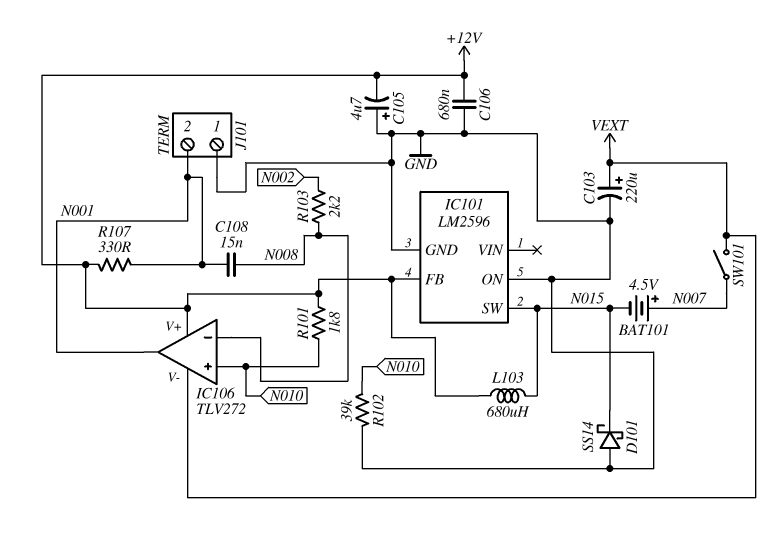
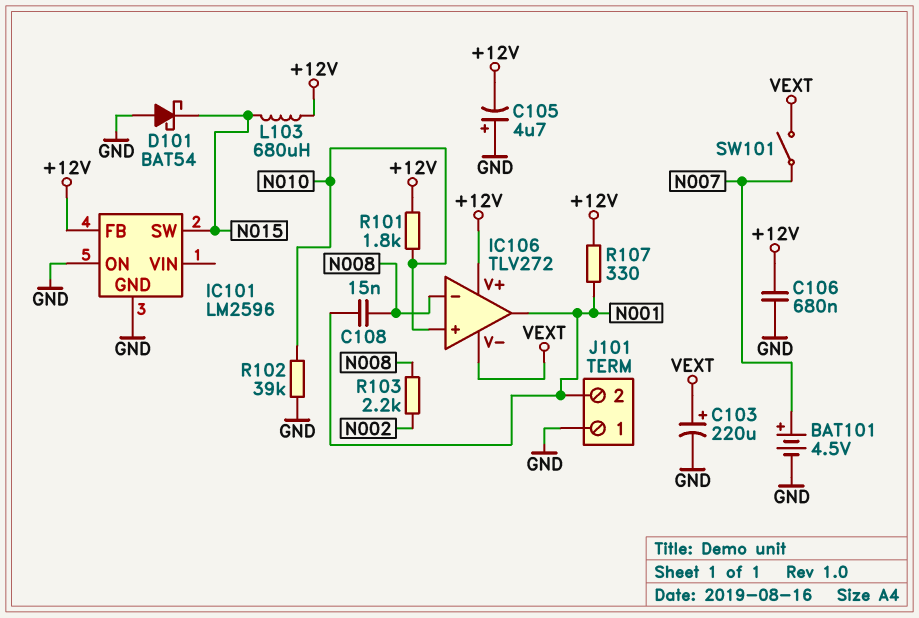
BAT101: 4.5V (plus N007, minus N015) -> 4.5V (plus N007, minus GND)
D101: schottky SS14 (A GND, K N015) -> schottky BAT54 (A GND, K N015)

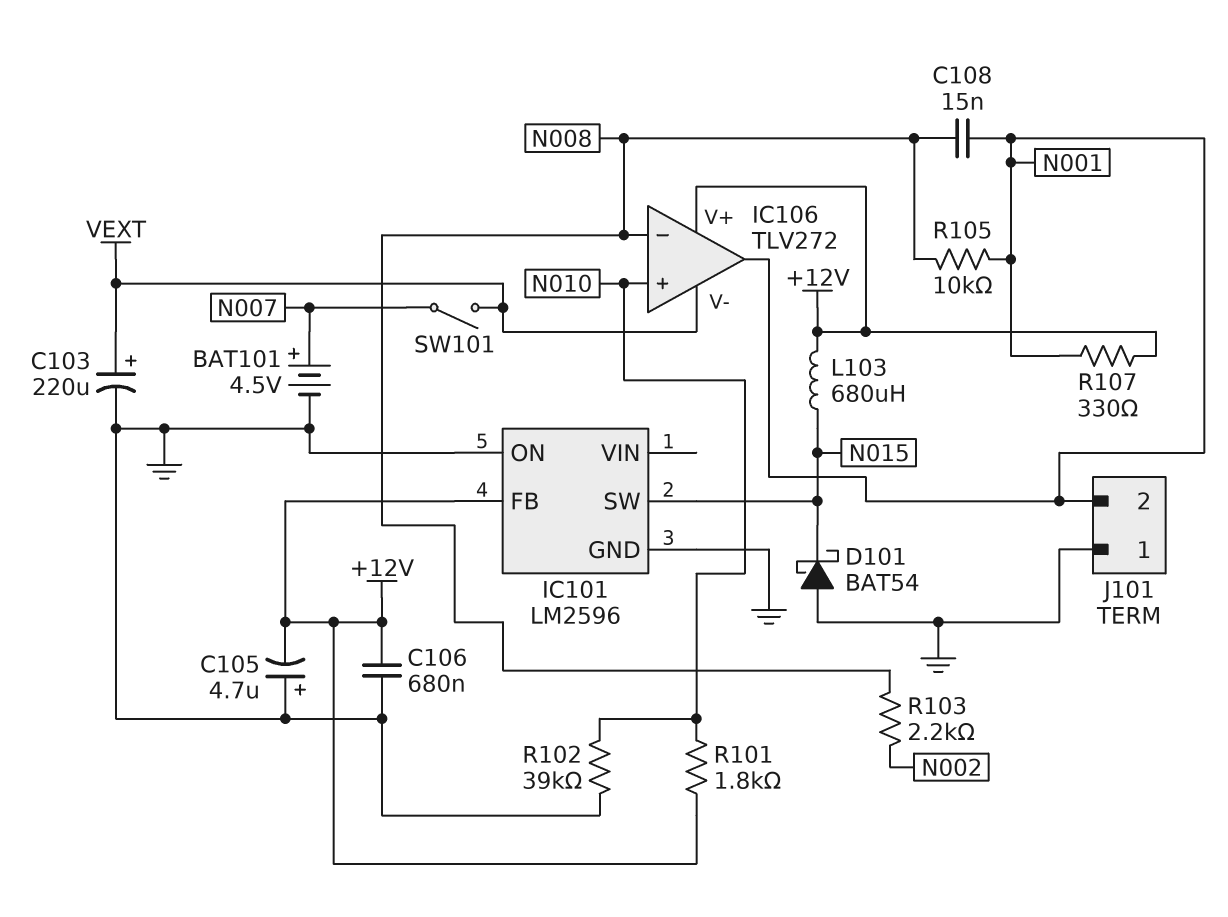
R105: none -> 10k (N001, N008)

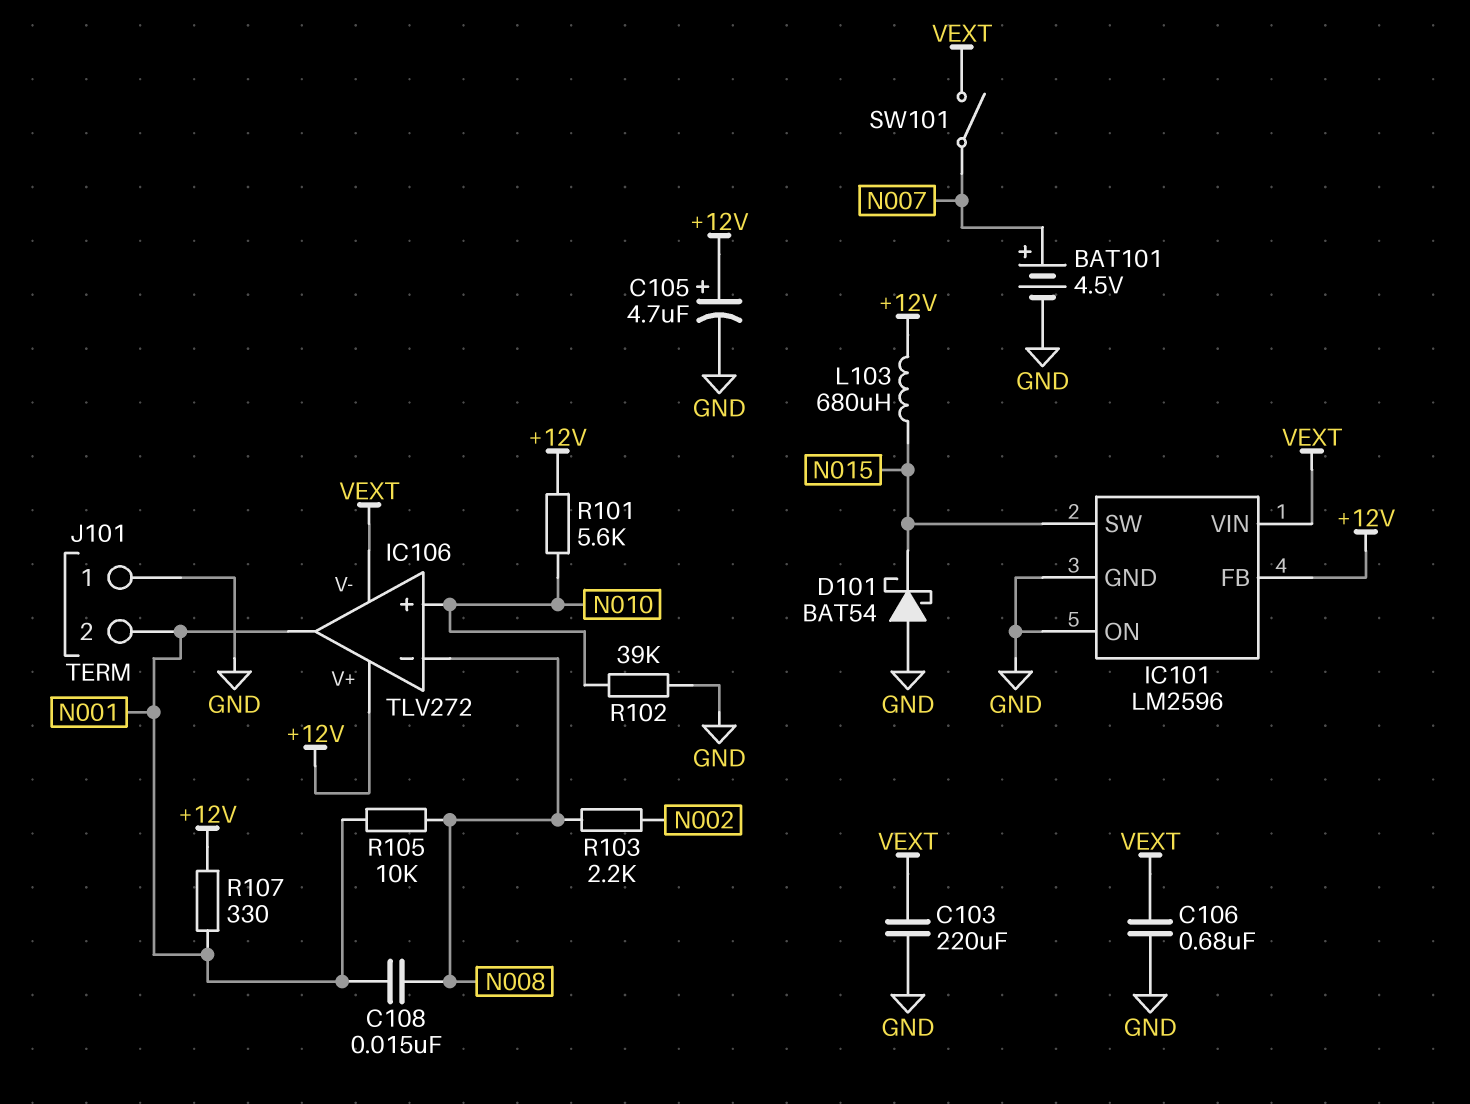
C103: 220uF (plus VEXT, minus GND) -> 220uF (GND, VEXT)
C105: 4.7uF (plus GND, minus +12V) -> 4.7uF (plus +12V, minus GND)
C106: 680nF (+12V, GND) -> 680nF (GND, VEXT)
IC101 pin VIN: none -> VEXT
R101: 1.8k (+12V, N010) -> 5.6k (+12V, N010)

